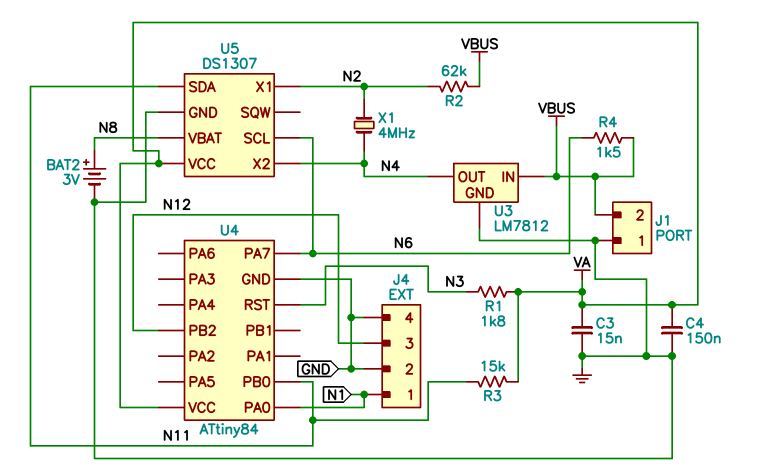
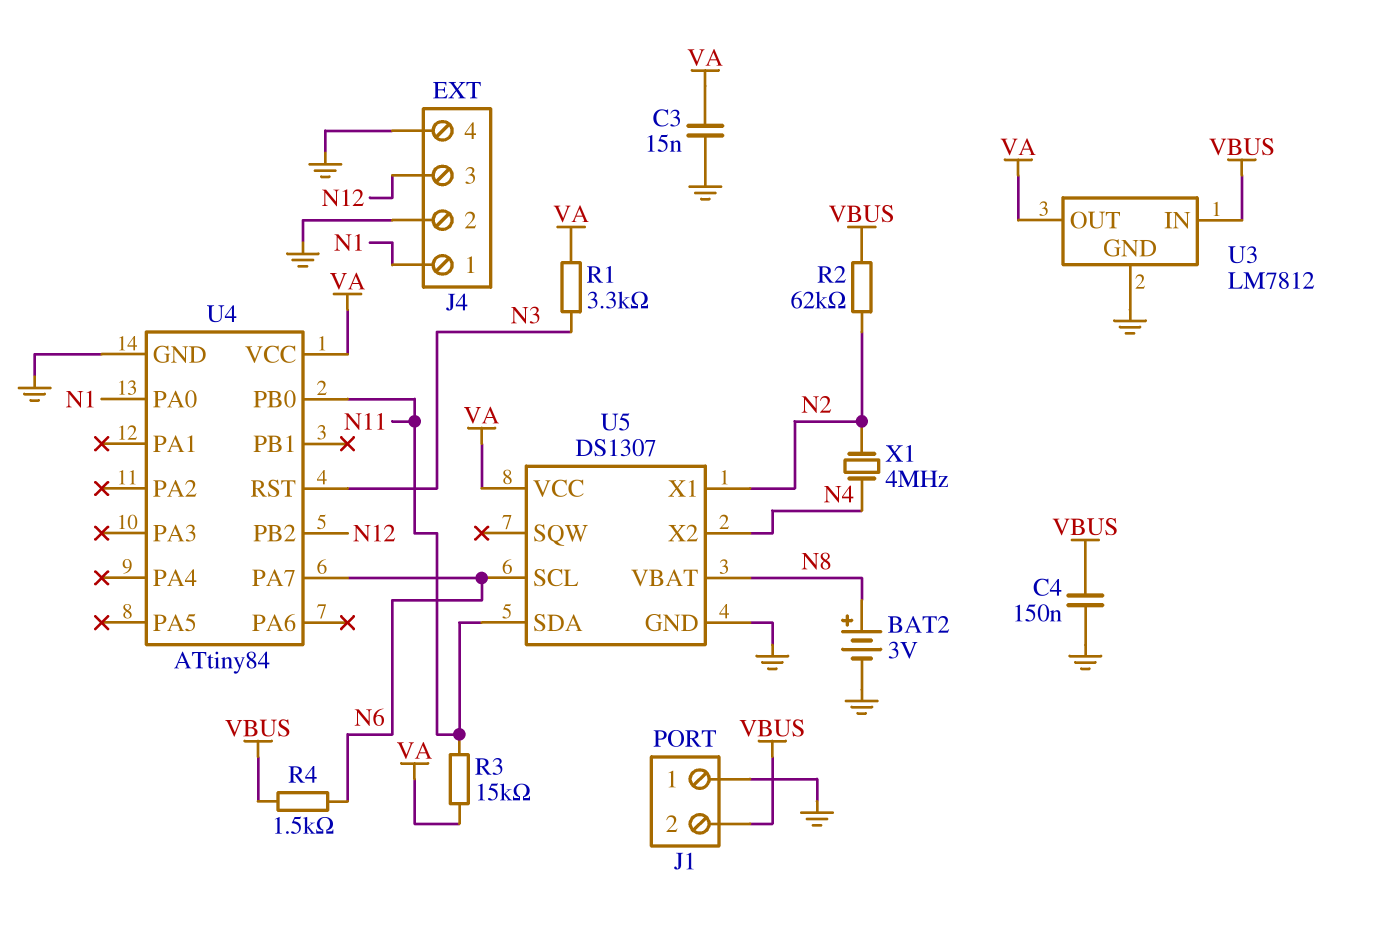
C4: 150nF (GND, VA) -> 150nF (GND, VBUS)
R1: 1.8k (N3, VA) -> 3.3k (N3, VA)
U3 pin OUT: N4 -> VA

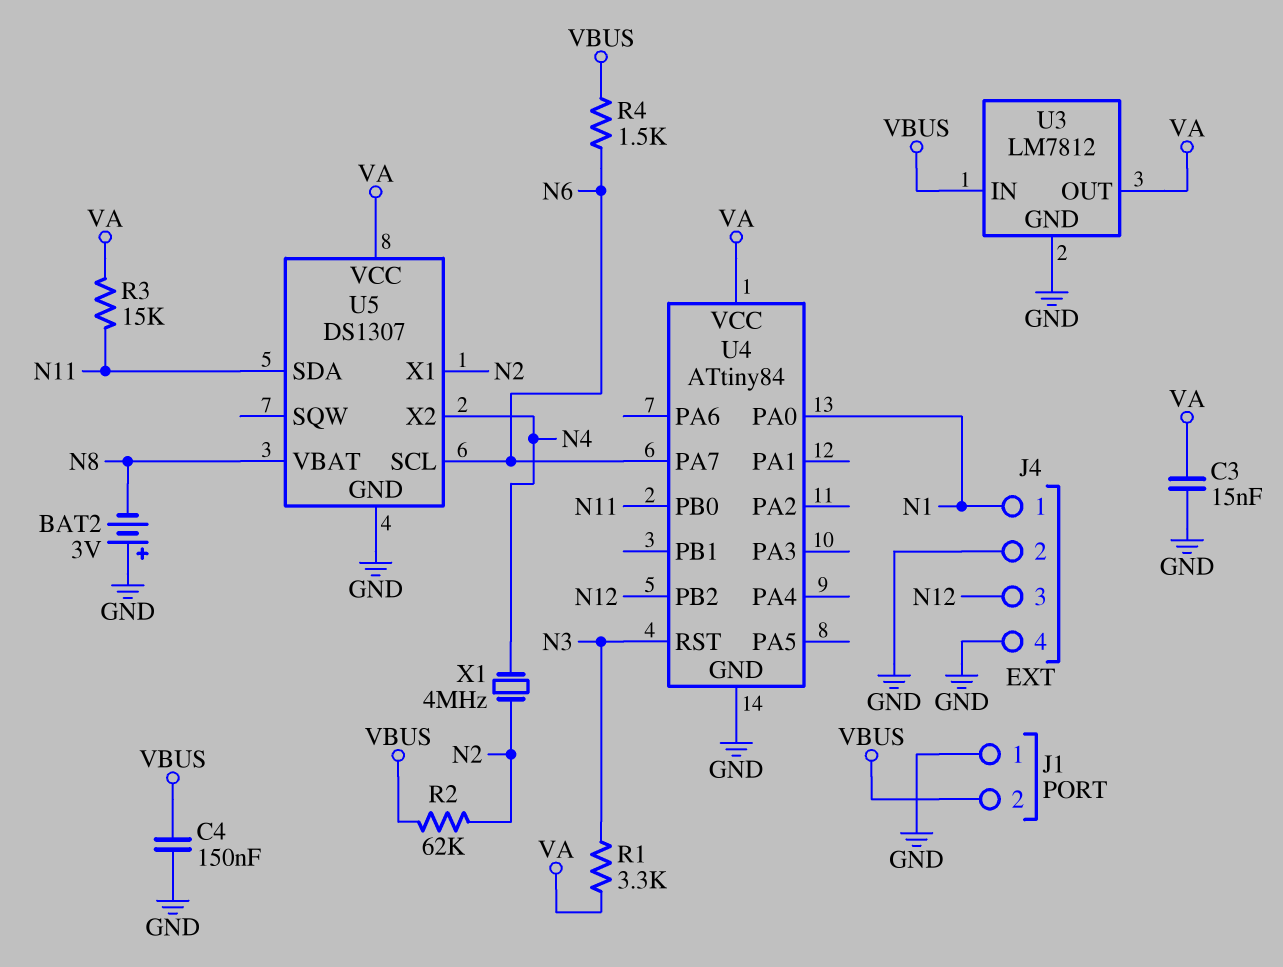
BAT2: 3V (plus N8, minus GND) -> 3V (plus GND, minus N8)

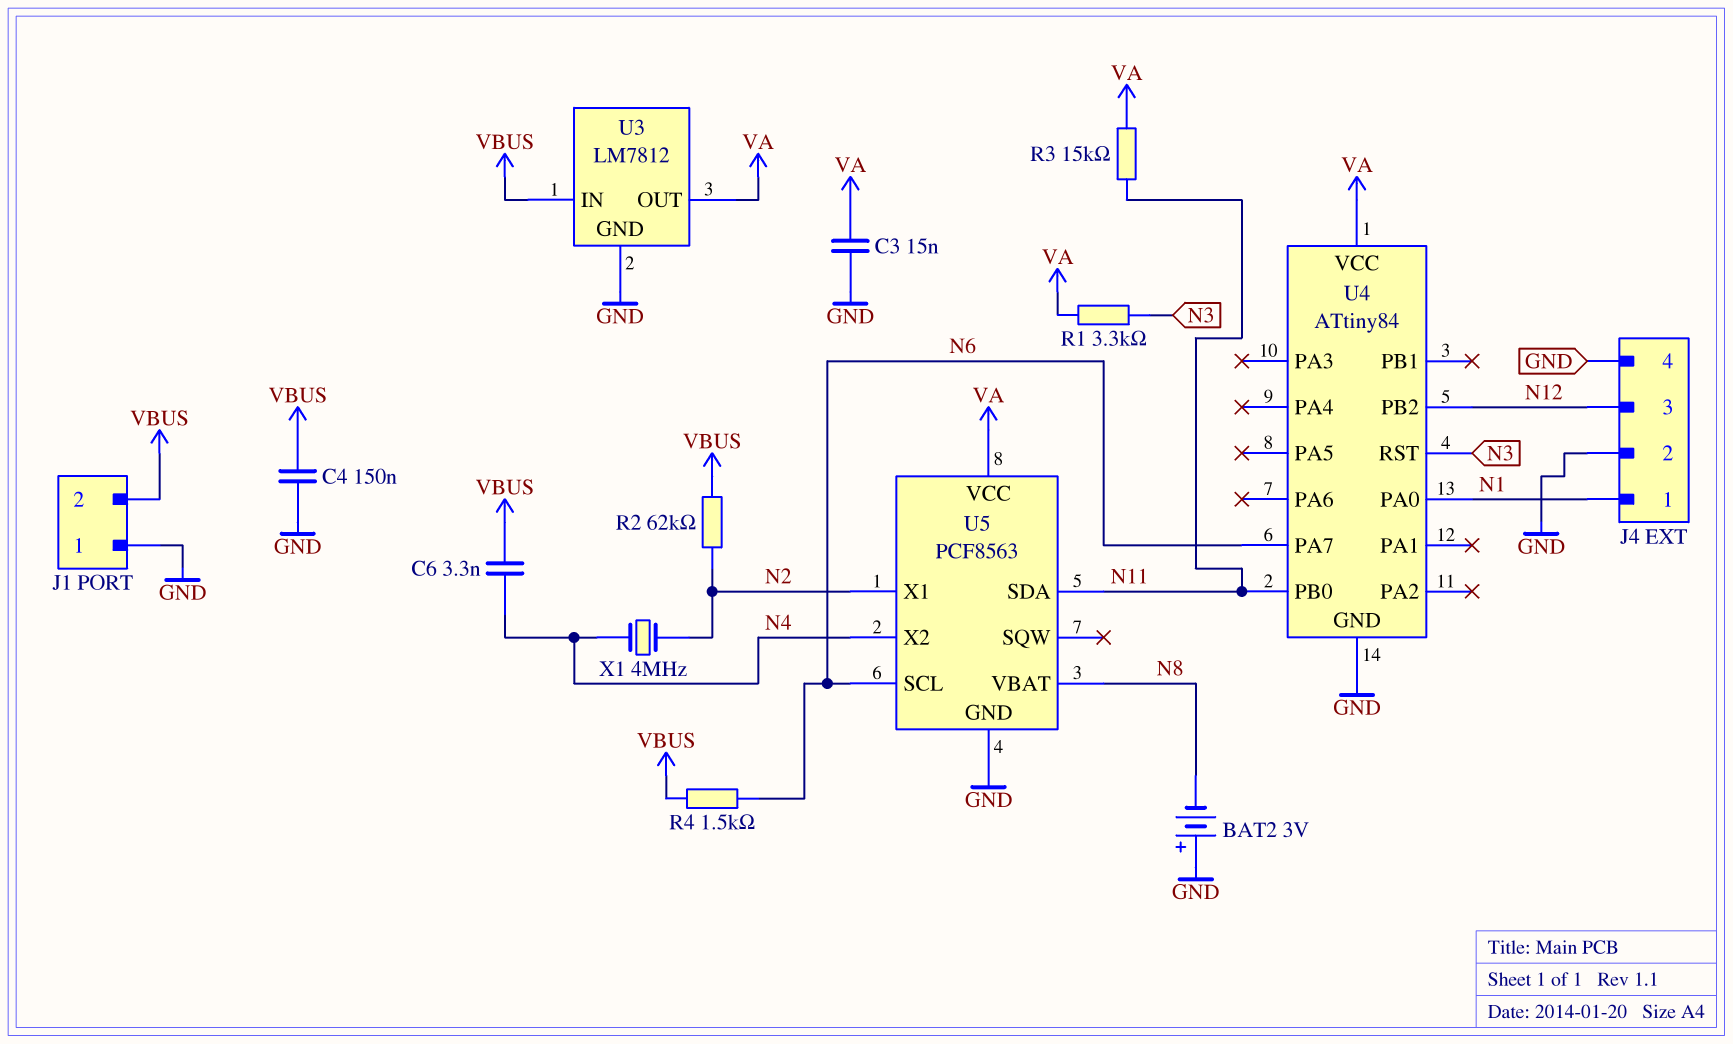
C6: none -> 3.3nF (N4, VBUS)
U5: DS1307 -> PCF8563

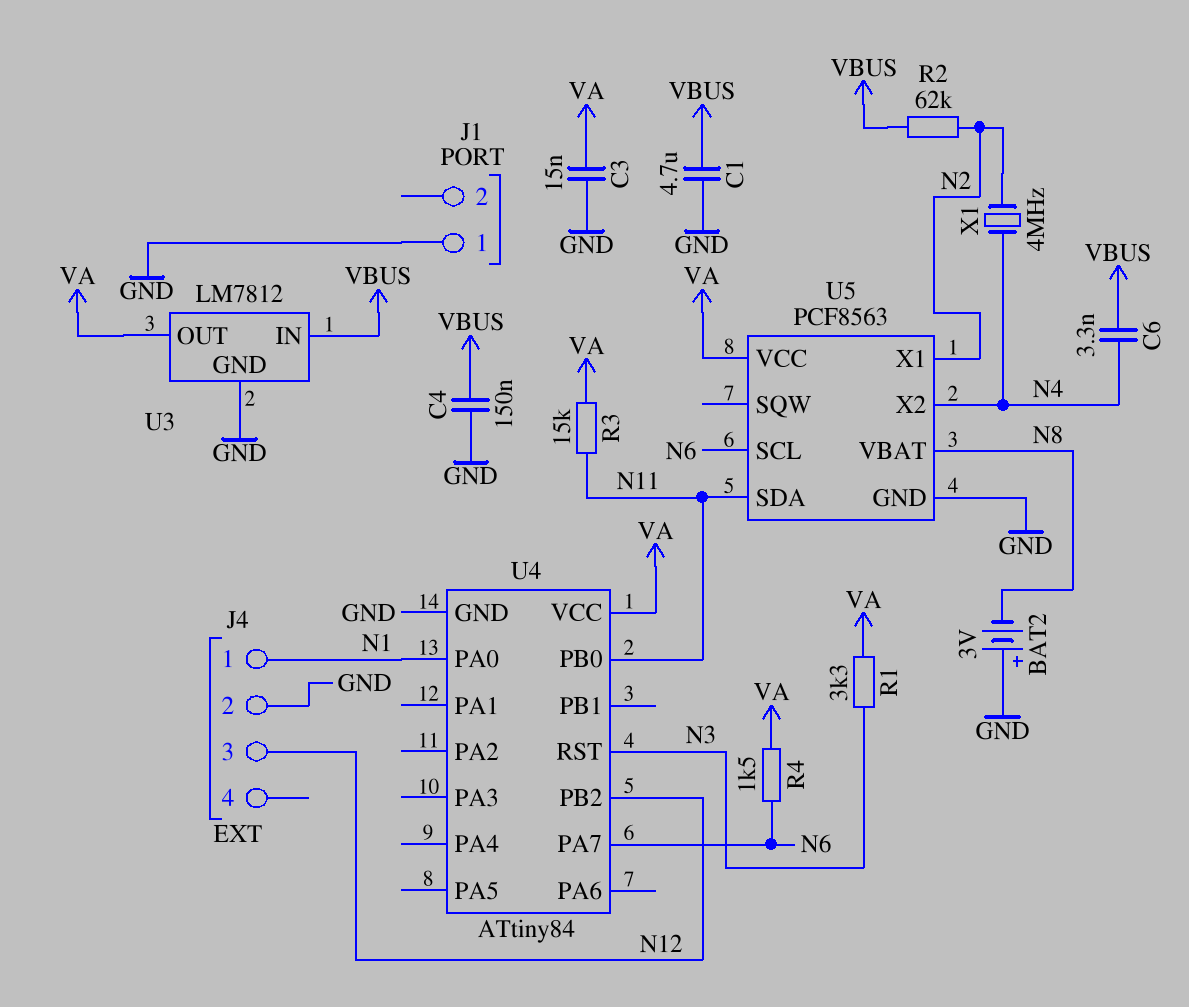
C1: none -> 4.7uF (GND, VBUS)
J1 pin 2: VBUS -> none
J4 pin 4: GND -> none
R4: 1.5k (N6, VBUS) -> 1.5k (N6, VA)

